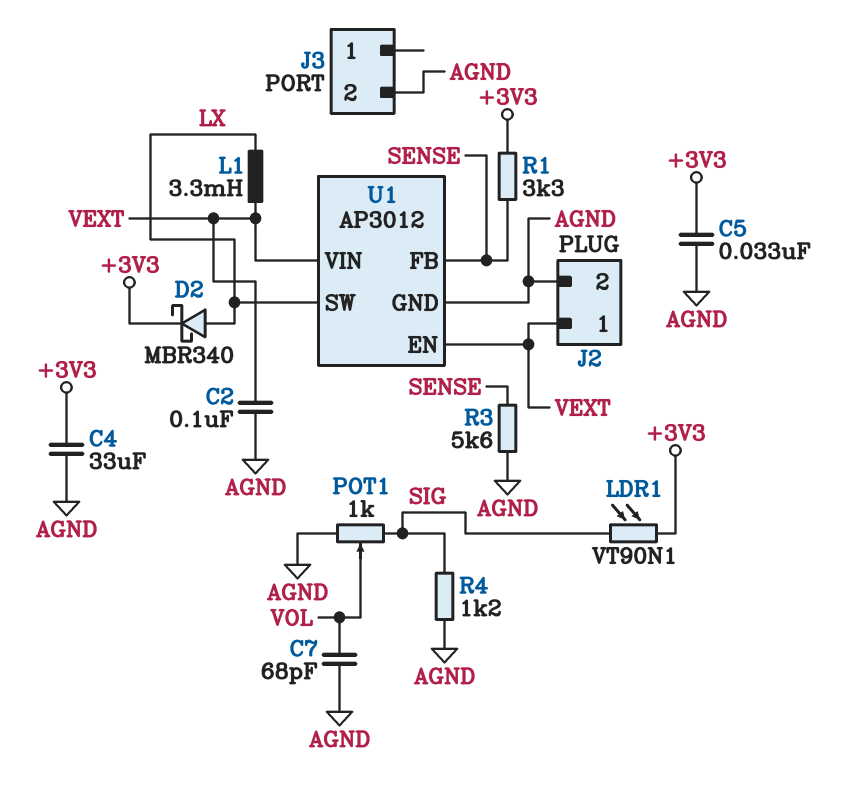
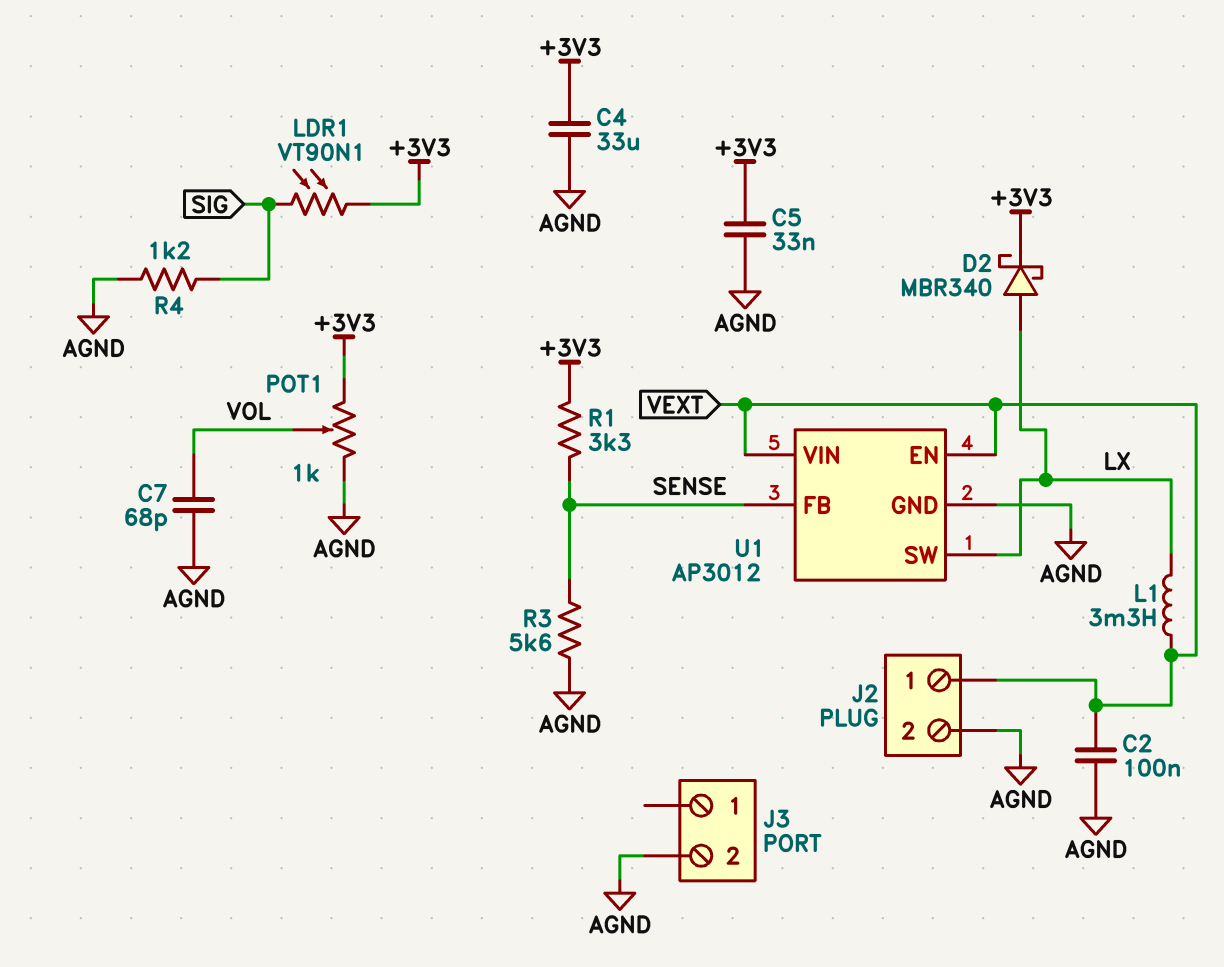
POT1: 1k (AGND, SIG, wiper VOL) -> 1k (+3V3, AGND, wiper VOL)

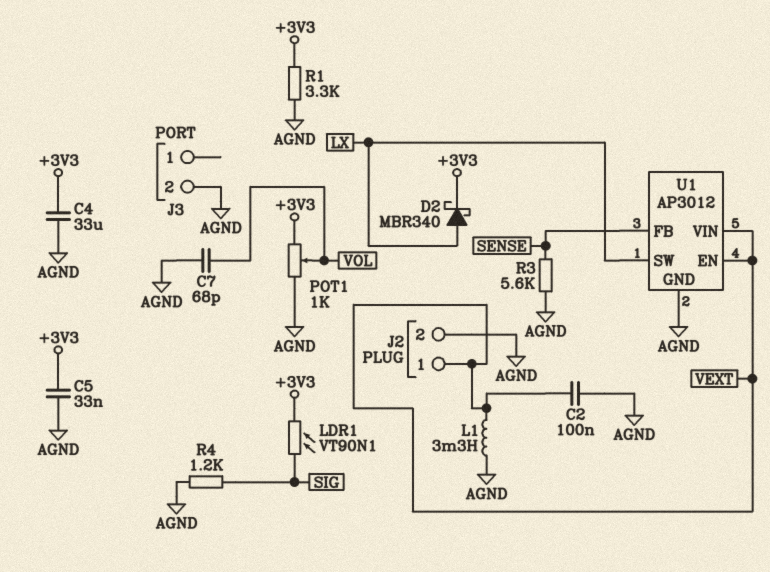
L1: 3.3mH (LX, VEXT) -> 3.3mH (AGND, VEXT)
R1: 3.3k (+3V3, SENSE) -> 3.3k (+3V3, AGND)

